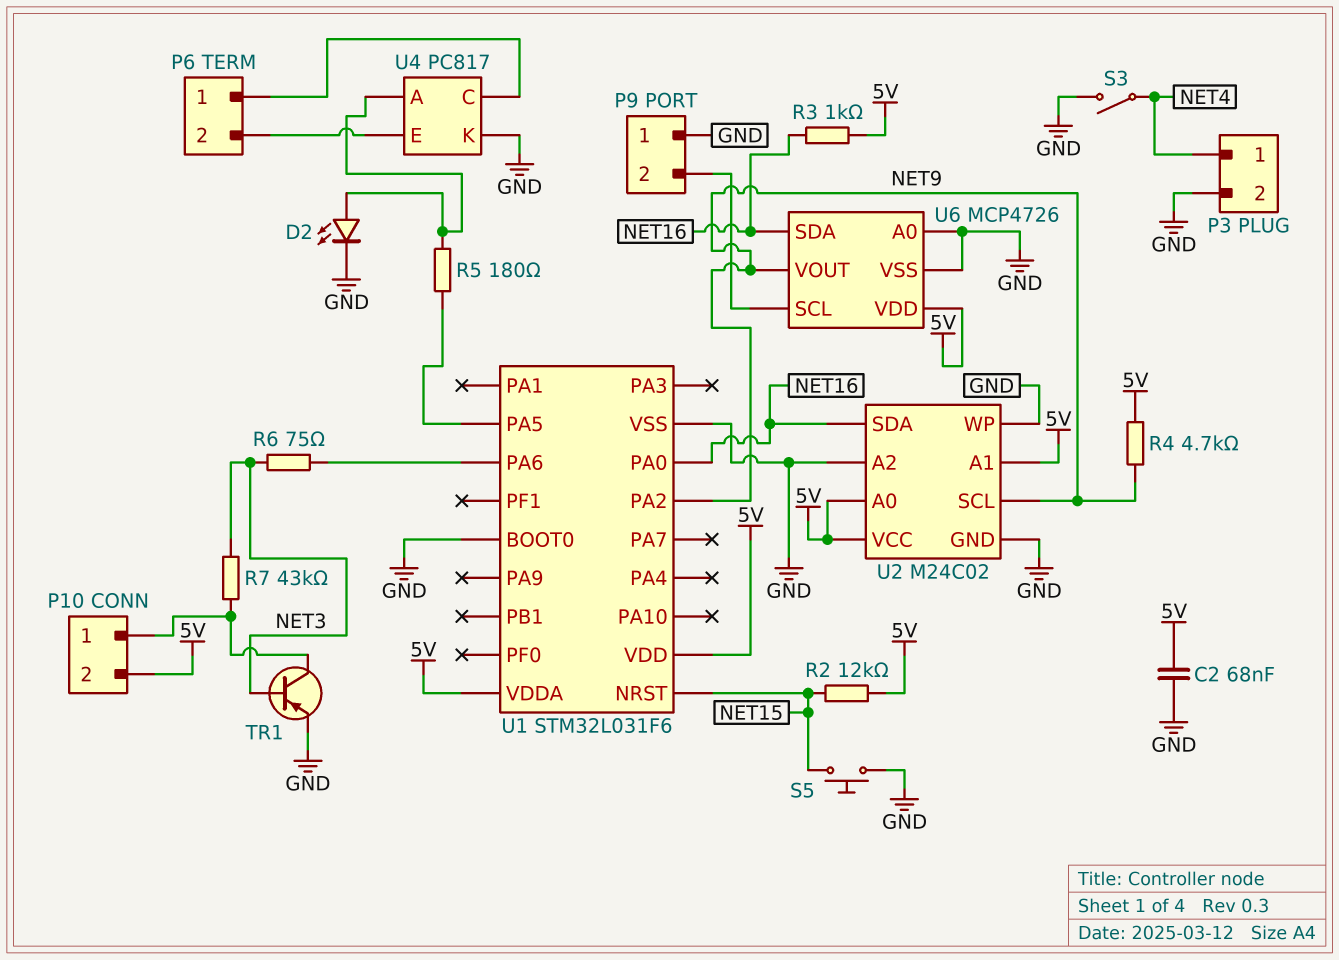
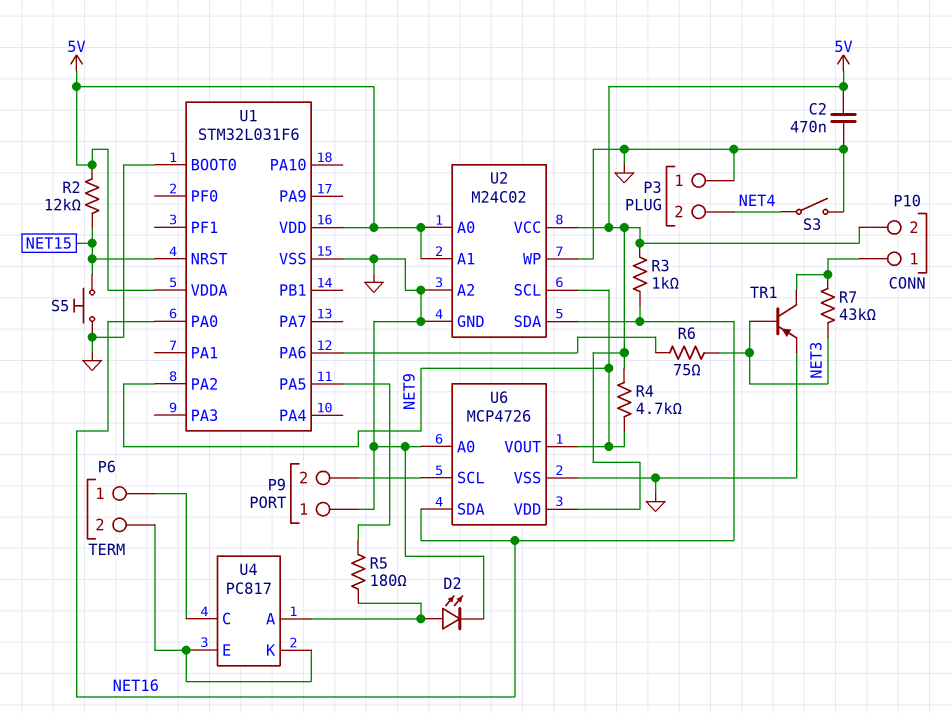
C2: 68nF (5V, GND) -> 470nF (5V, GND)
P3 pin 1: NET4 -> GND
P3 pin 2: GND -> NET4
U4 pin K: GND -> P6/2

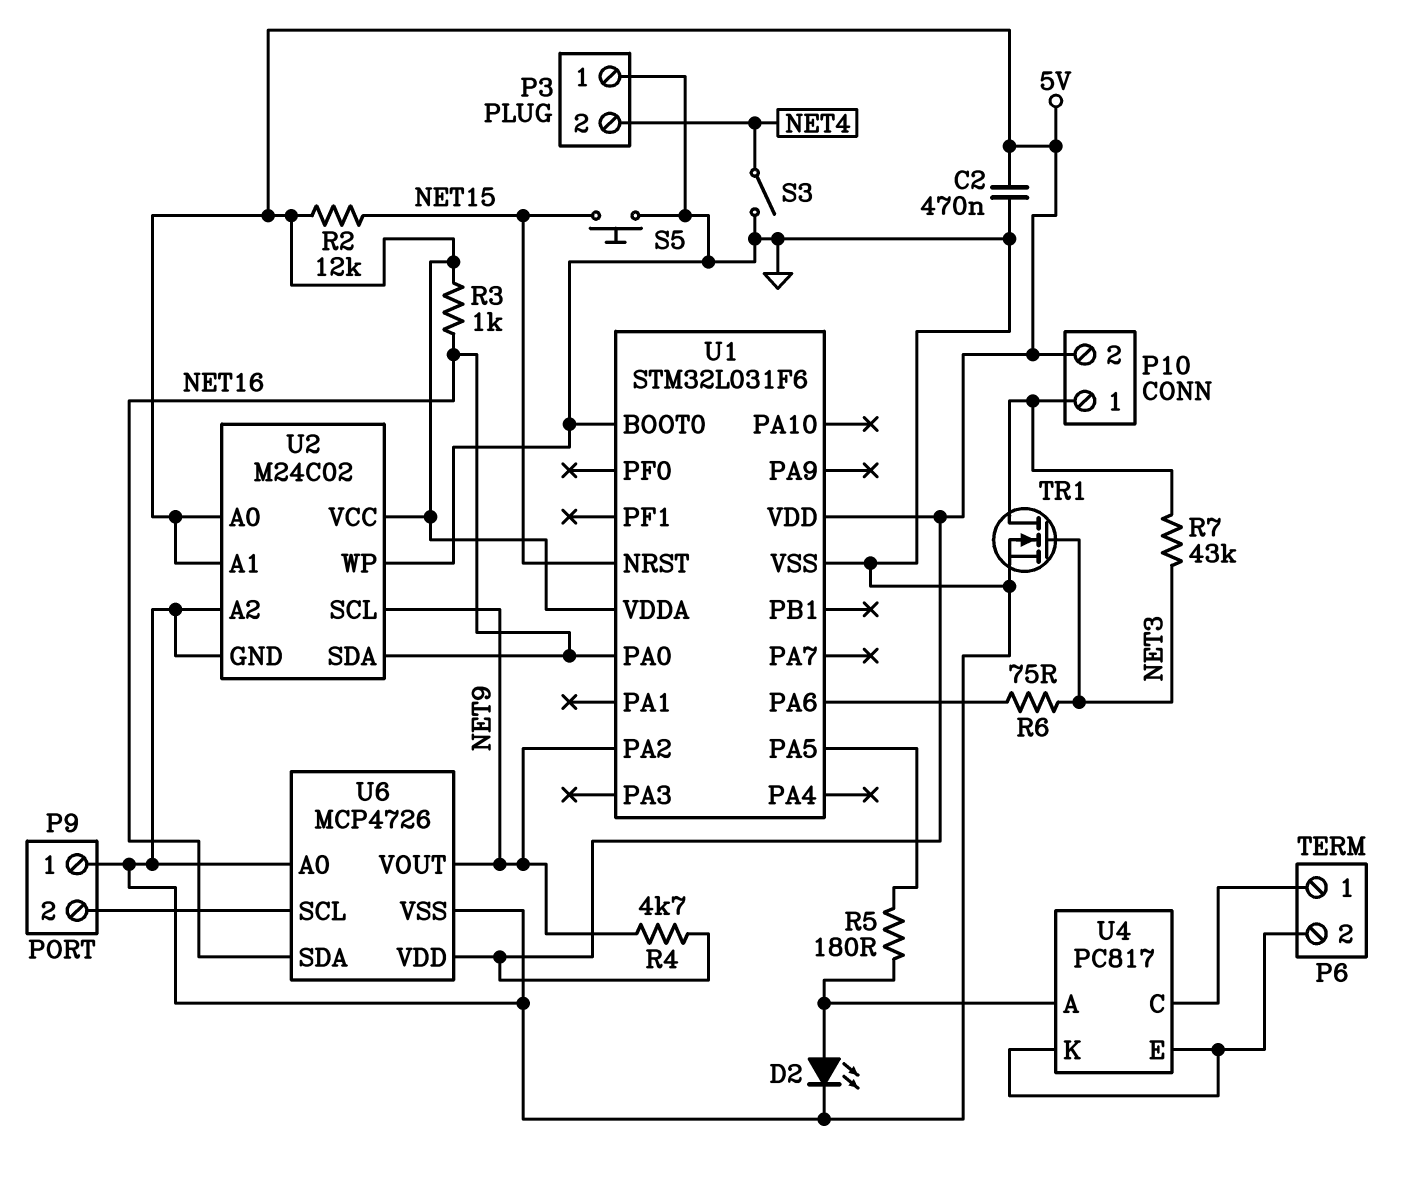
TR1: PNP (B NET3, C P10/1, E GND) -> NMOS (G NET3, D P10/1, S GND)

